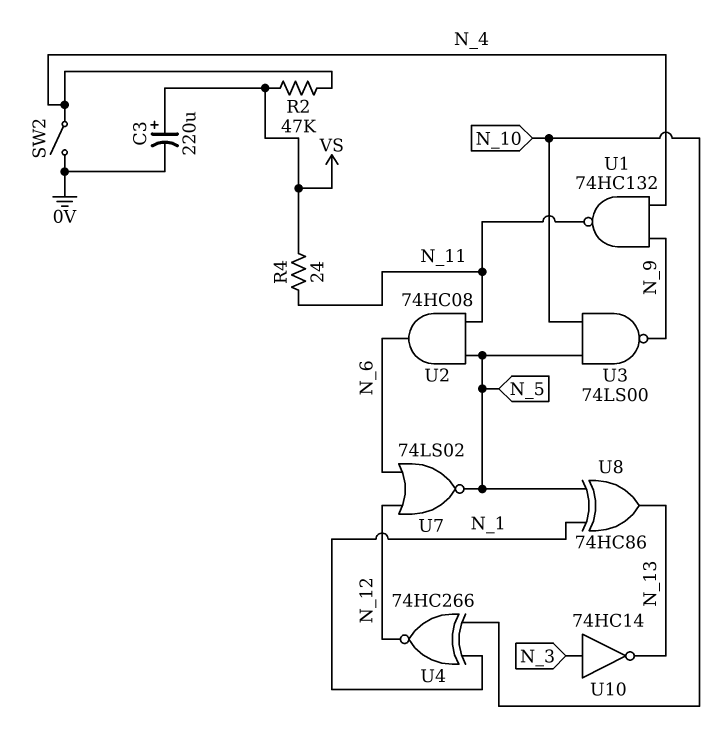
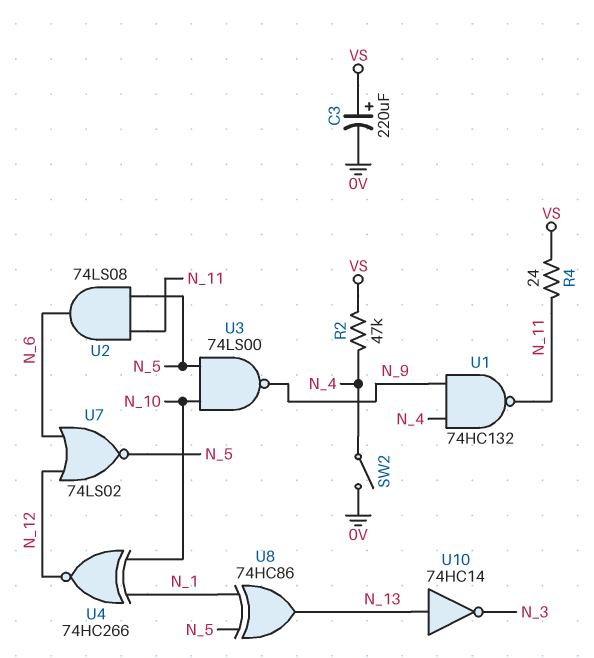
U2: AND 74HC08 (in N_5, in N_11, out N_6) -> AND 74LS08 (in N_5, in N_11, out N_6)
U10: NOT 74HC14 (in N_3, out N_13) -> NOT 74HC14 (in N_13, out N_3)

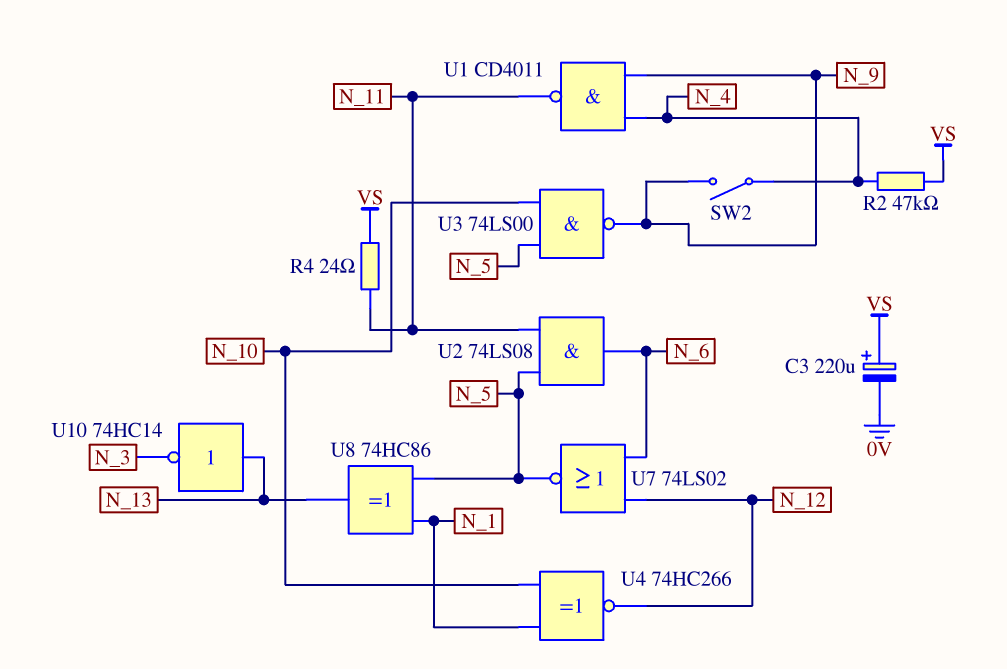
SW2: switch (0V, N_4) -> switch (N_4, N_9)
U1: NAND 74HC132 (in N_4, in N_9, out N_11) -> NAND CD4011 (in N_4, in N_9, out N_11)

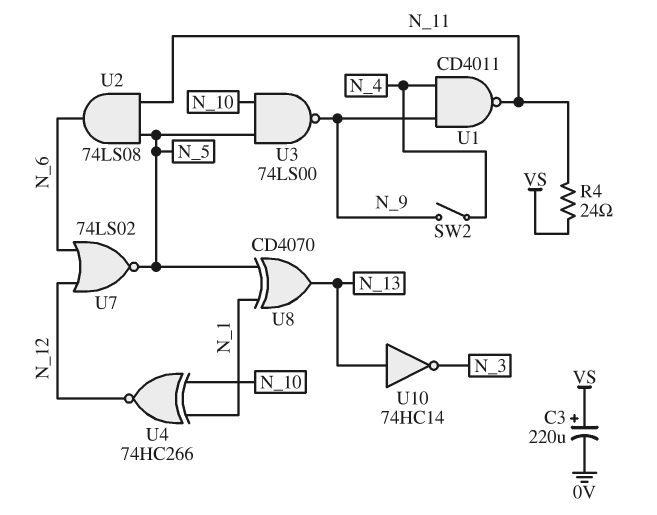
R2: 47k (N_4, VS) -> none
U8: XOR 74HC86 (in N_1, in N_5, out N_13) -> XOR CD4070 (in N_1, in N_5, out N_13)

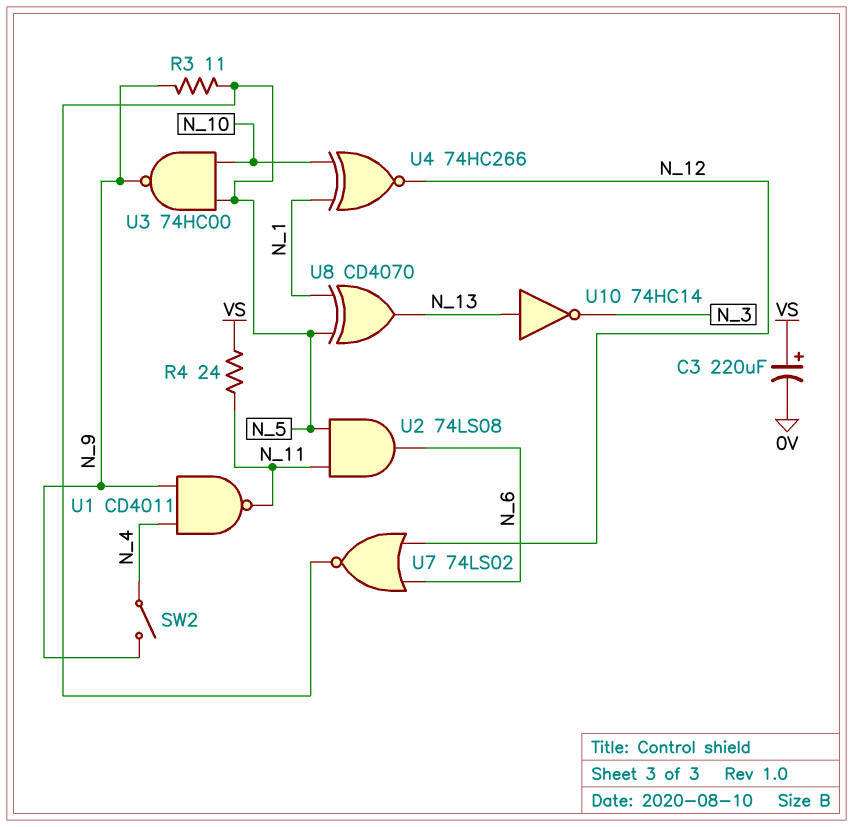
R3: none -> 11 (N_5, N_9)
U3: NAND 74LS00 (in N_5, in N_10, out N_9) -> NAND 74HC00 (in N_5, in N_10, out N_9)

